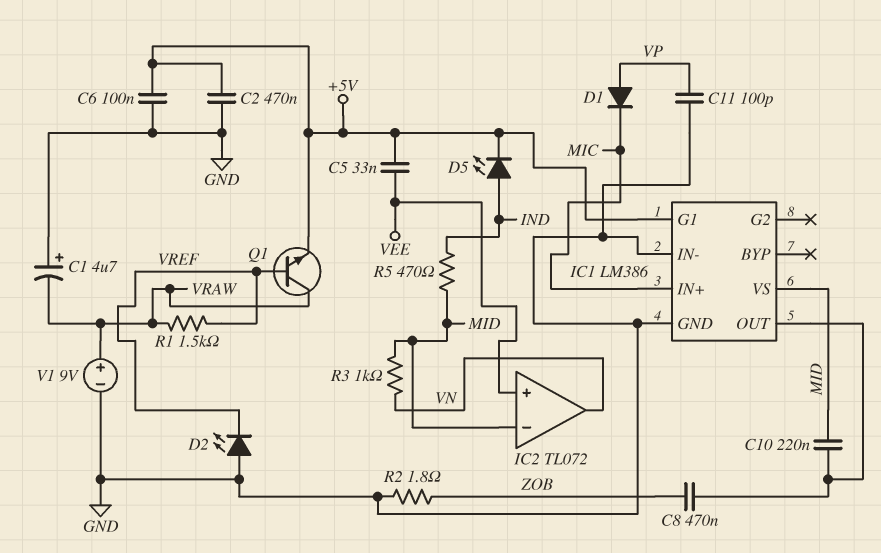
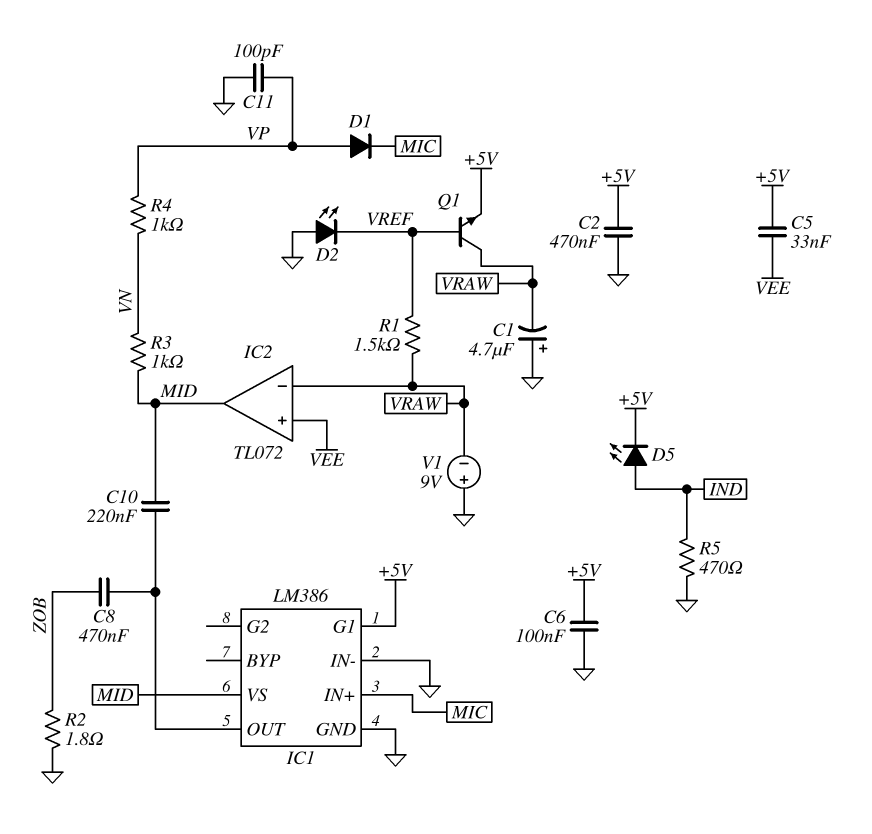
IC2 pin in-: MID -> VRAW
IC2 pin out: VN -> MID
R4: none -> 1k (VN, VP)
R5: 470 (IND, MID) -> 470 (GND, IND)
V1: 9V (plus VRAW, minus GND) -> 9V (plus GND, minus VRAW)

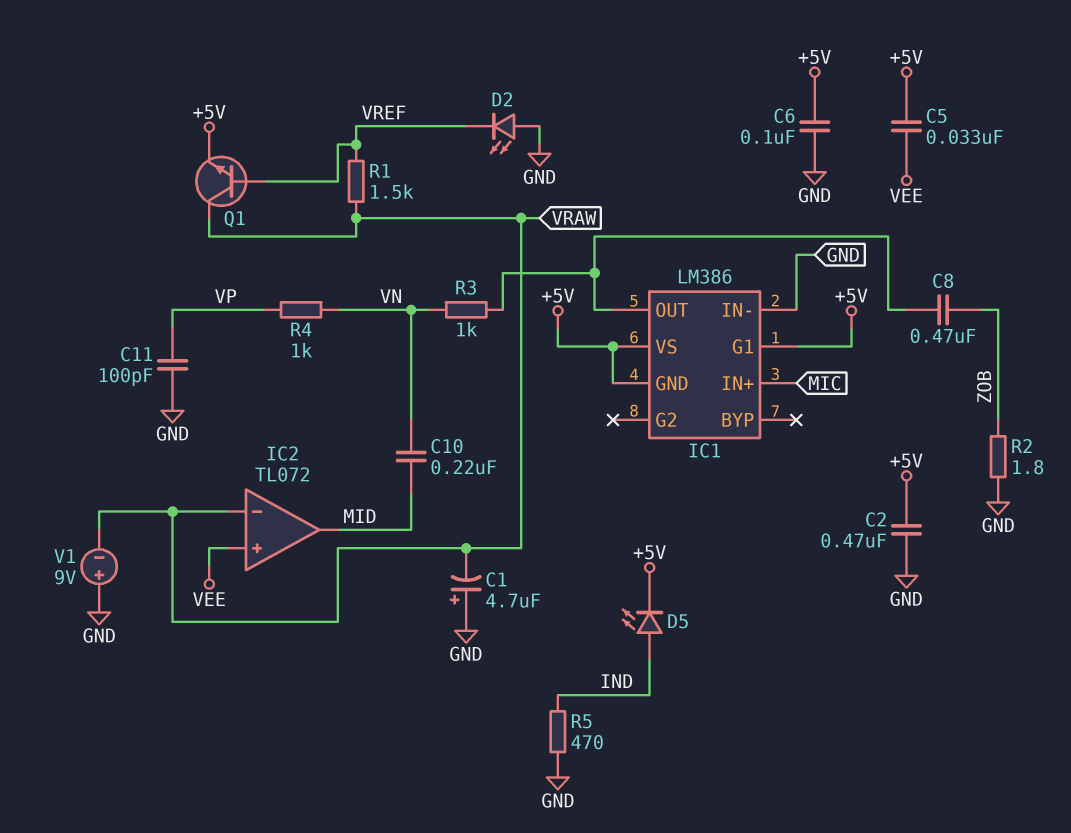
C10: 220nF (IC1/OUT, MID) -> 220nF (MID, VN)
D1: diode (A VP, K MIC) -> none
IC1 pin GND: GND -> +5V
IC1 pin VS: MID -> +5V
R3: 1k (MID, VN) -> 1k (IC1/OUT, VN)

